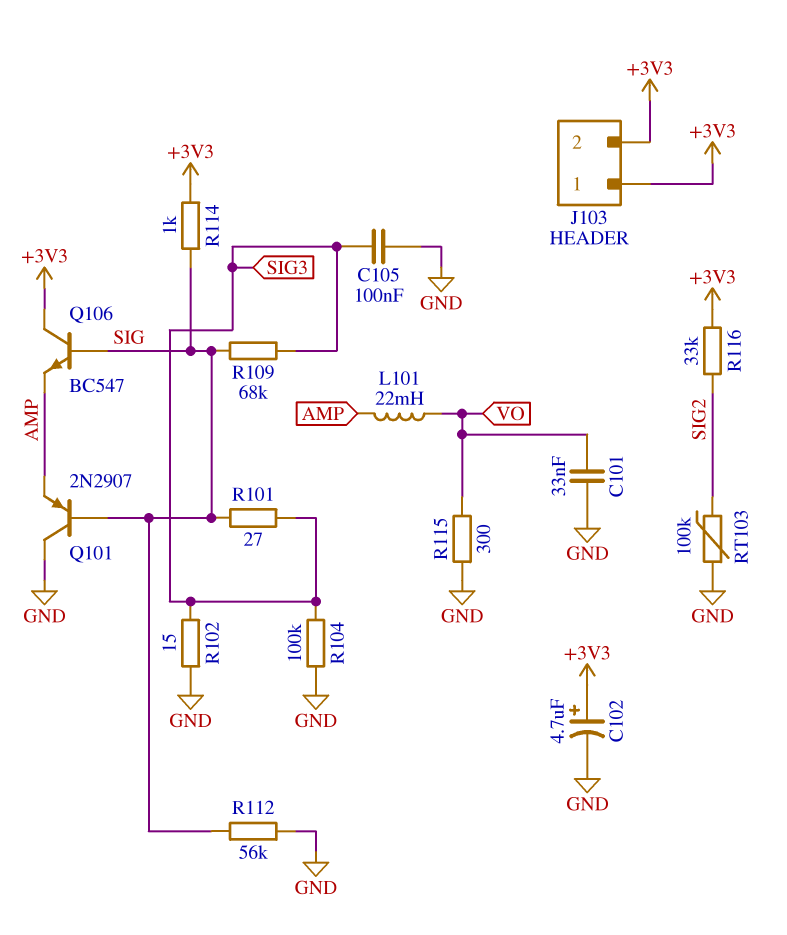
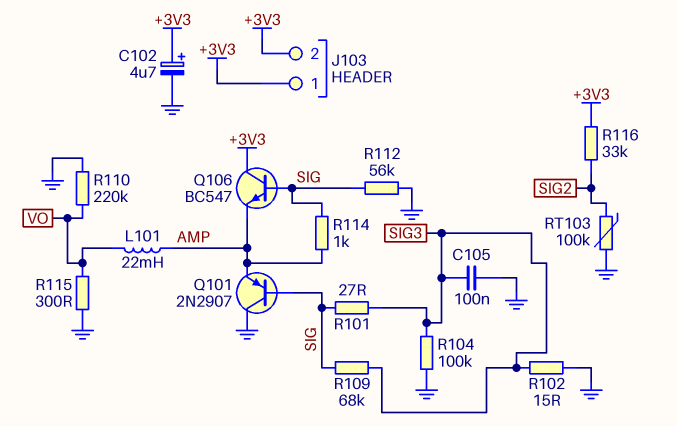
C101: 33nF (GND, VO) -> none
R110: none -> 220k (GND, VO)
R114: 1k (+3V3, SIG) -> 1k (AMP, SIG)

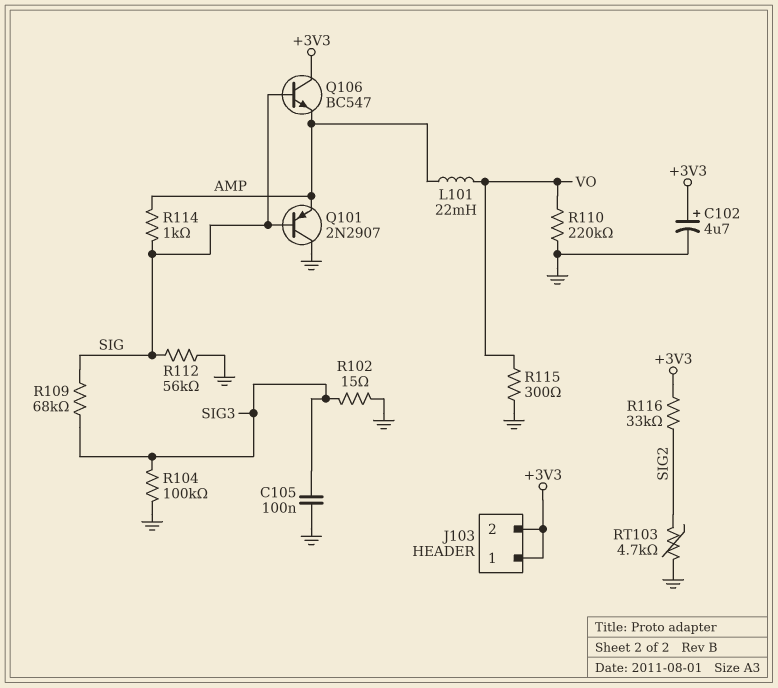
R101: 27 (SIG, SIG3) -> none
RT103: 100k (GND, SIG2) -> 4.7k (GND, SIG2)

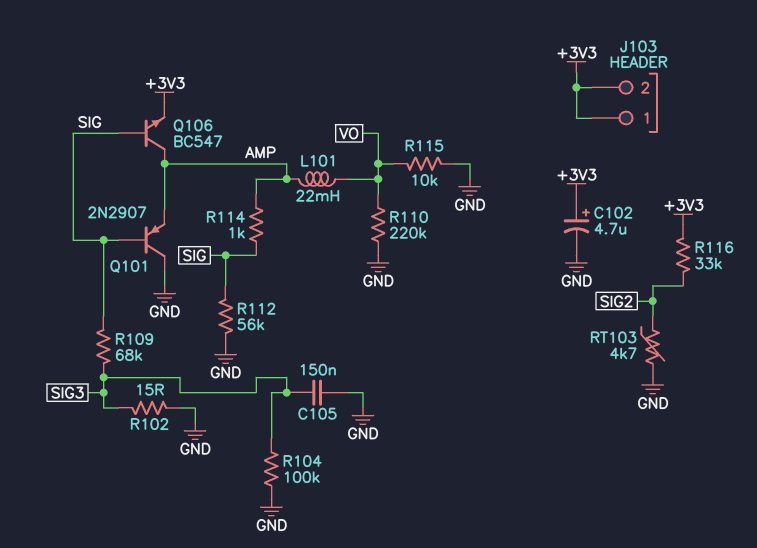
C105: 100nF (GND, SIG3) -> 150nF (GND, SIG3)
Q106: NPN BC547 (B SIG, C +3V3, E AMP) -> NPN BC547 (B SIG, C AMP, E +3V3)
R115: 300 (GND, VO) -> 10k (GND, VO)

